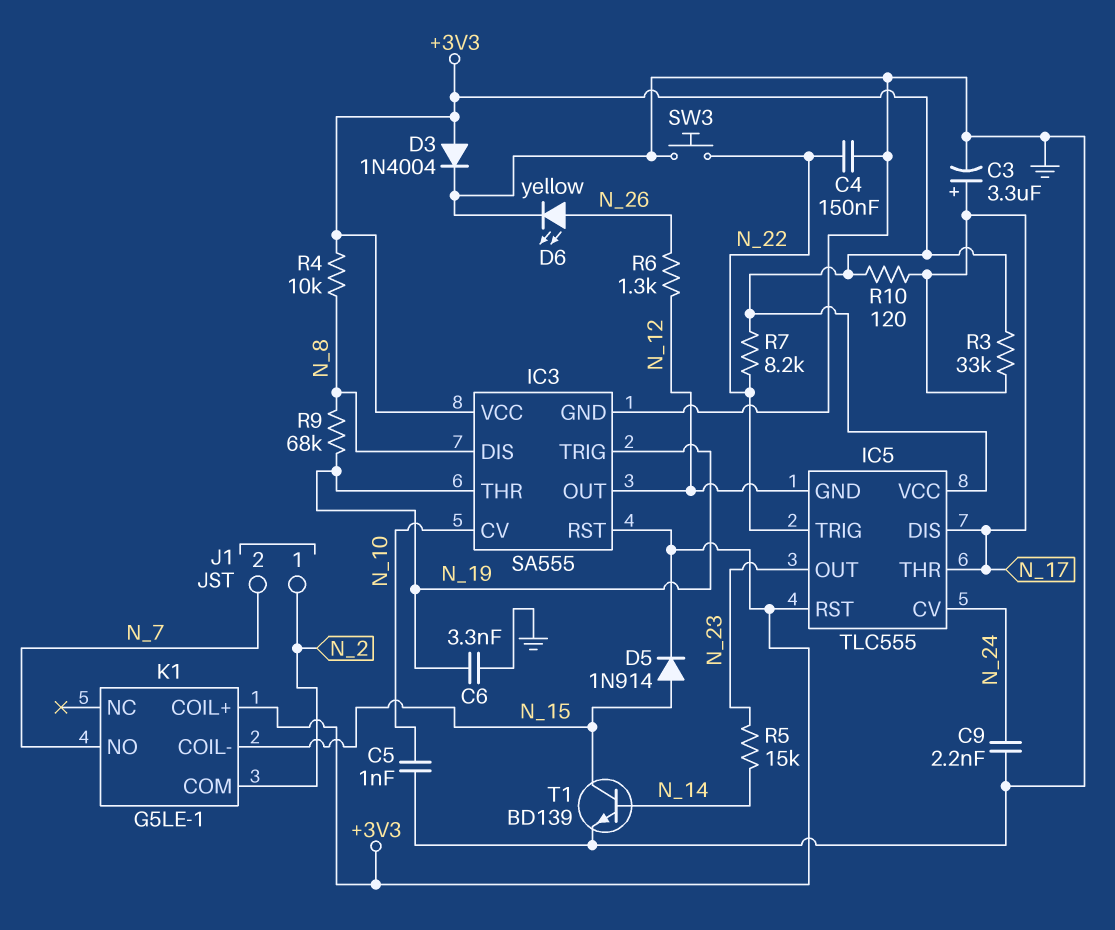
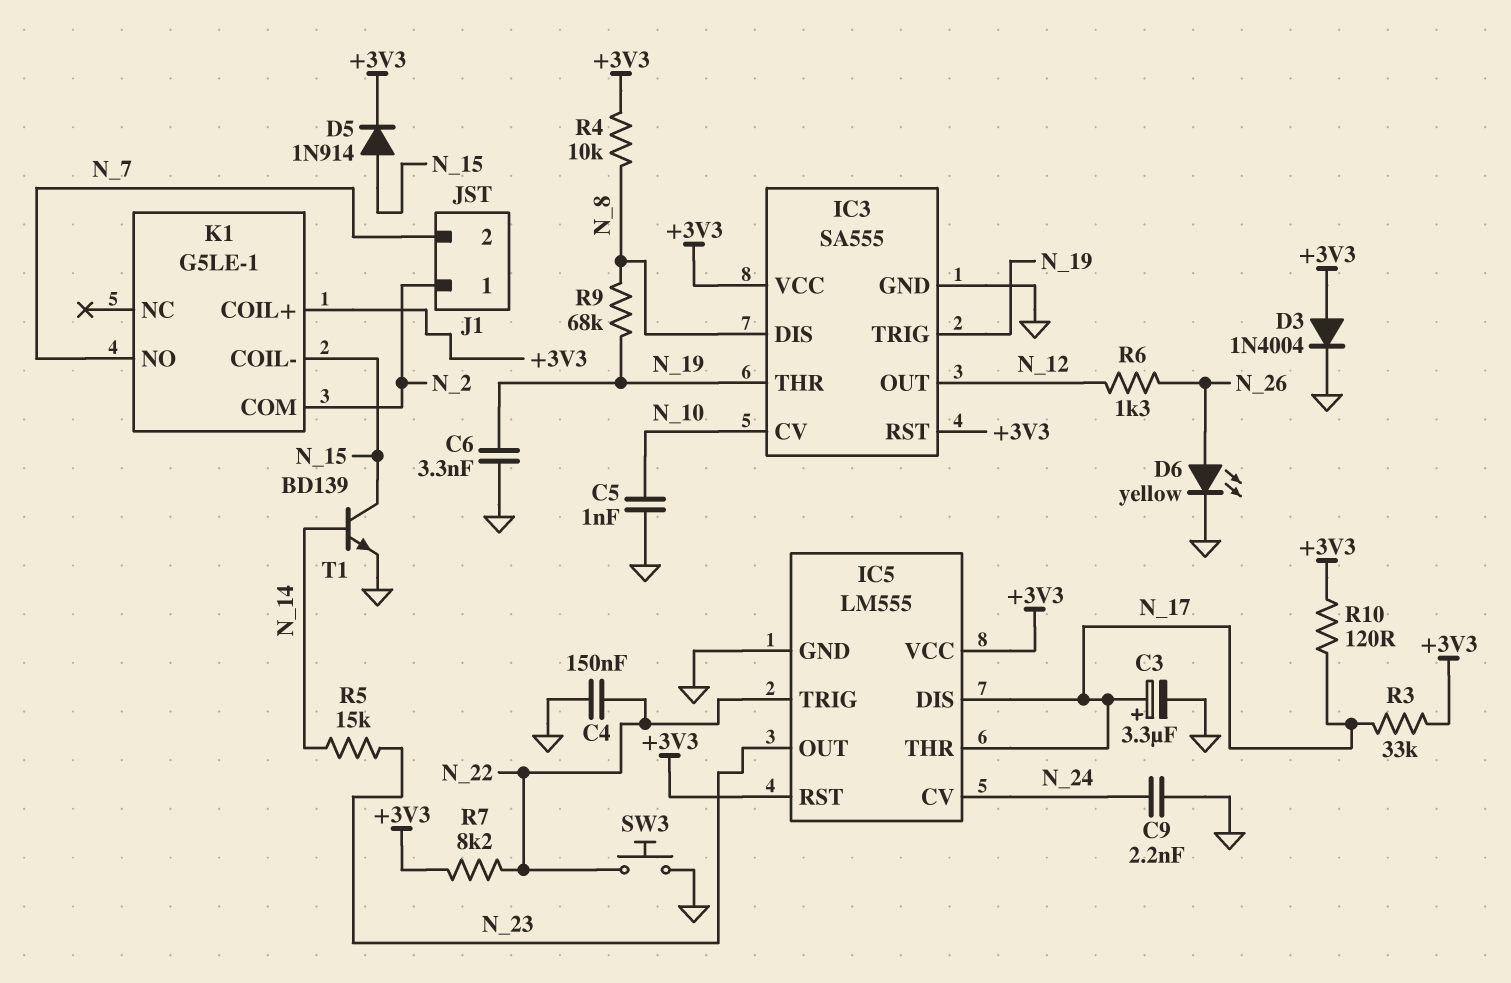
IC5: TLC555 -> LM555
IC5 pin GND: N_12 -> GND

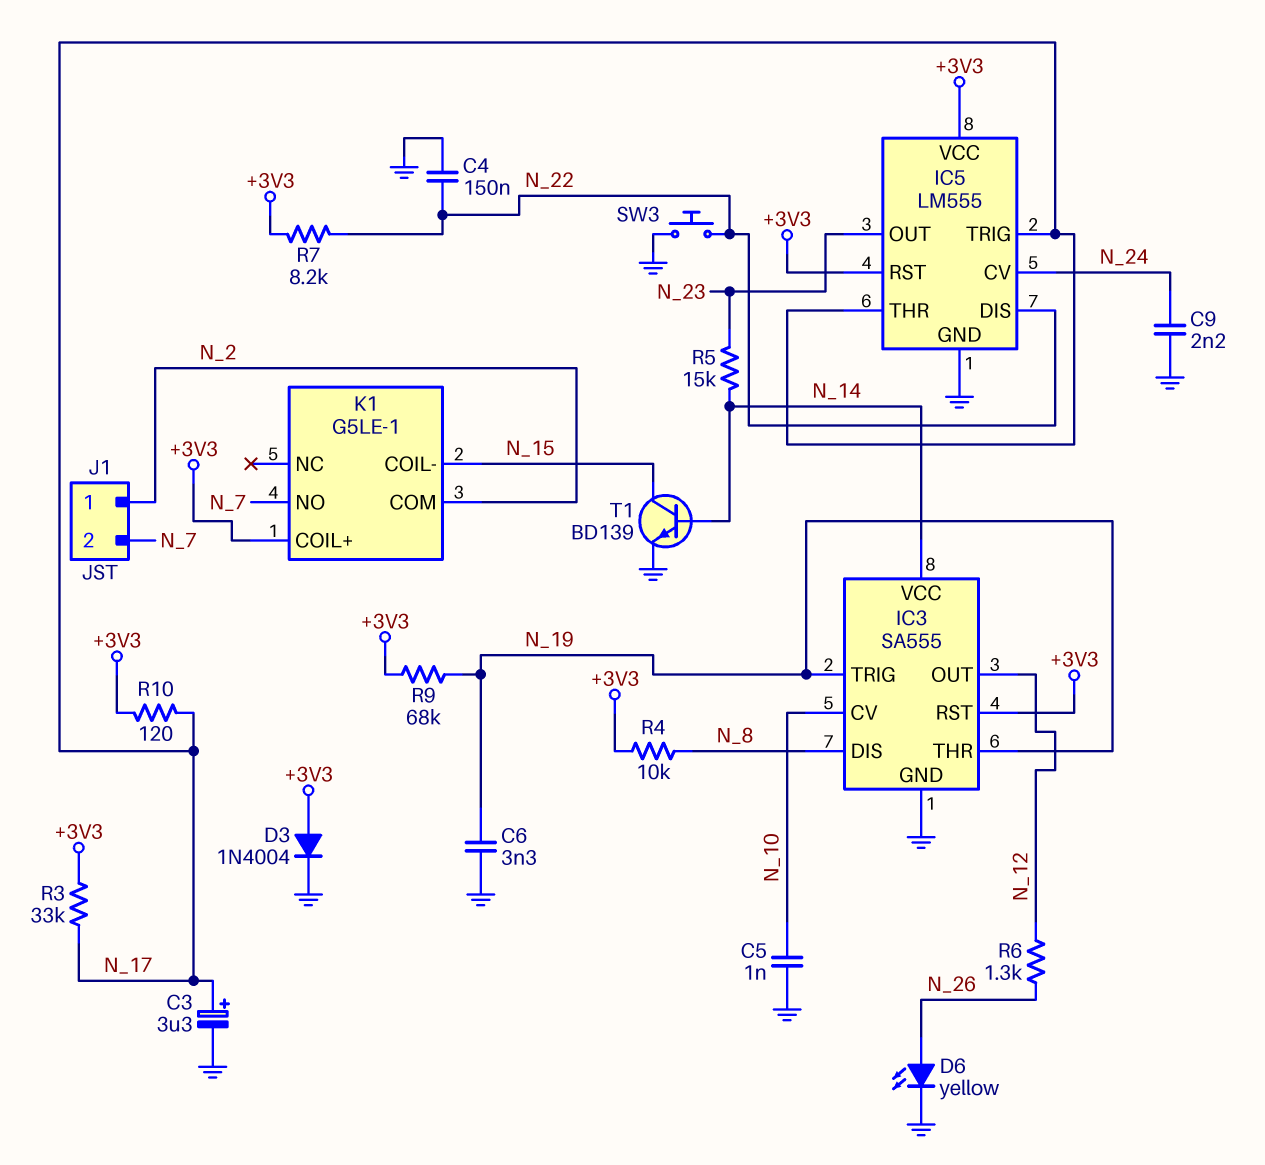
D5: diode 1N914 (A N_15, K +3V3) -> none
IC3 pin VCC: +3V3 -> N_14
IC5 pin DIS: N_17 -> N_22
IC5 pin TRIG: N_22 -> N_17
R9: 68k (N_8, N_19) -> 68k (+3V3, N_19)

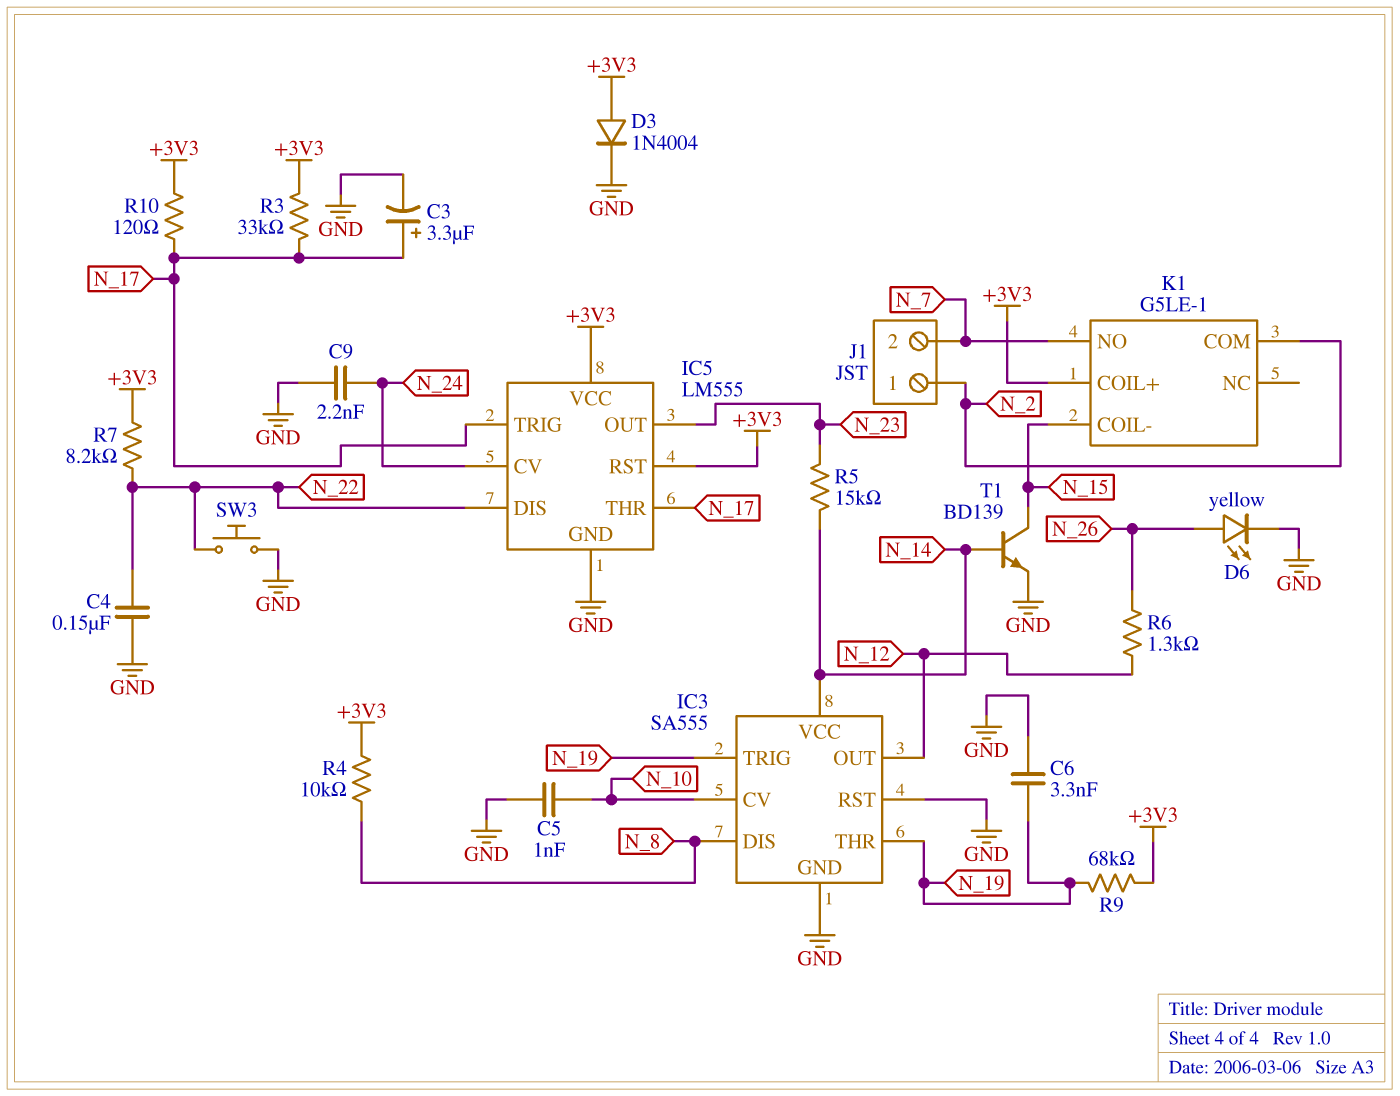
IC3 pin RST: +3V3 -> GND

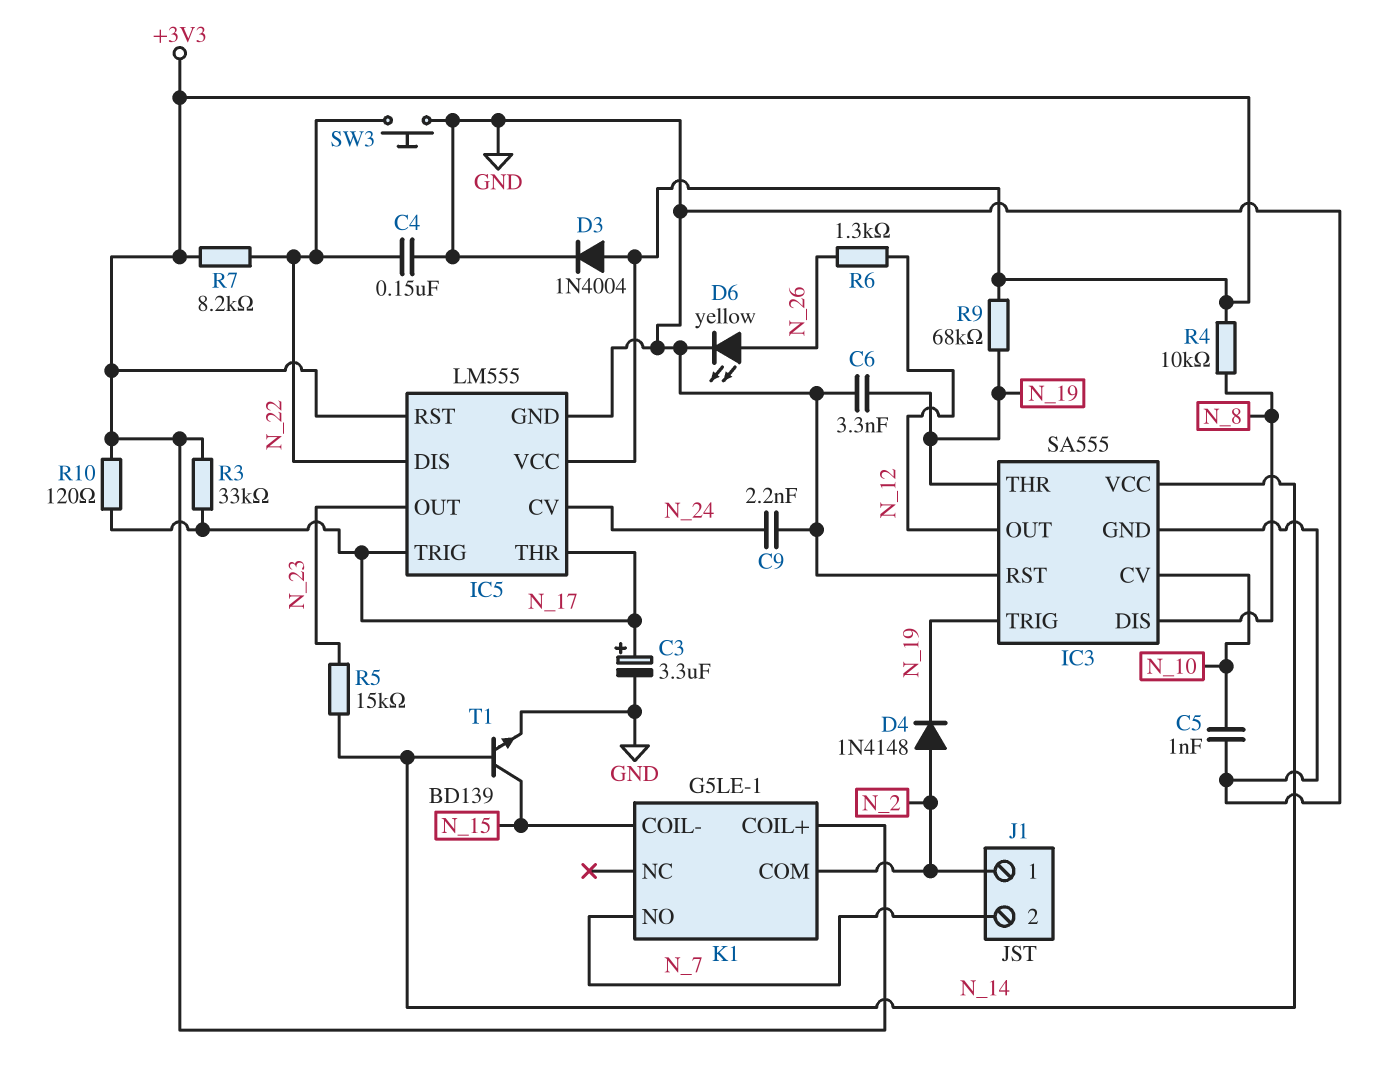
D4: none -> diode 1N4148 (A N_2, K N_19)

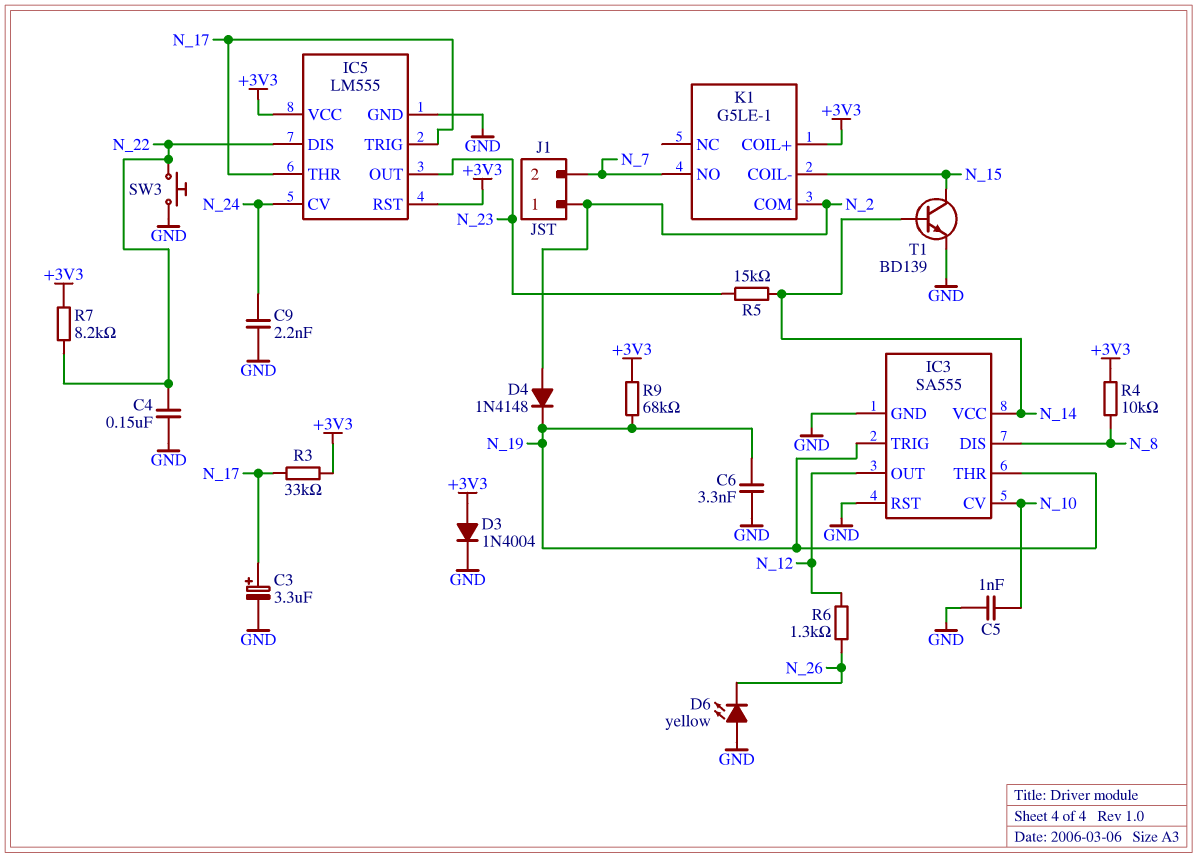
D6: LED yellow (A N_26, K GND) -> LED yellow (A GND, K N_26)
R10: 120 (+3V3, N_17) -> none

